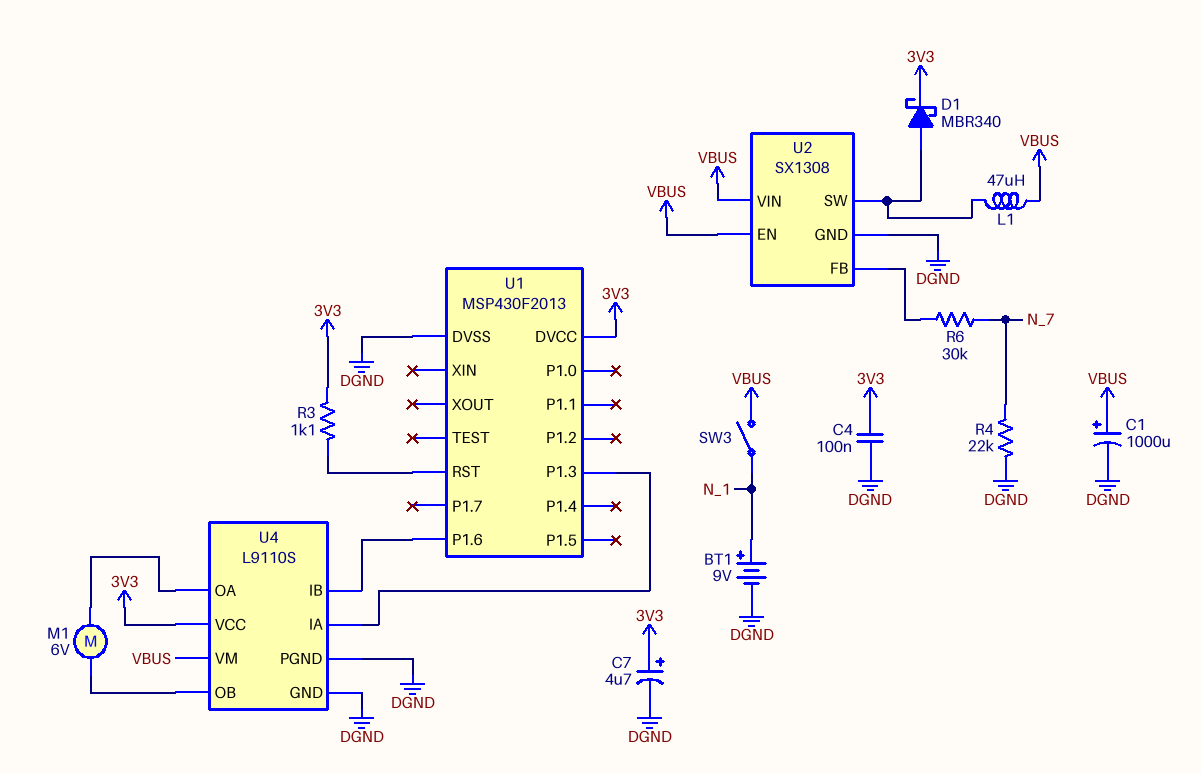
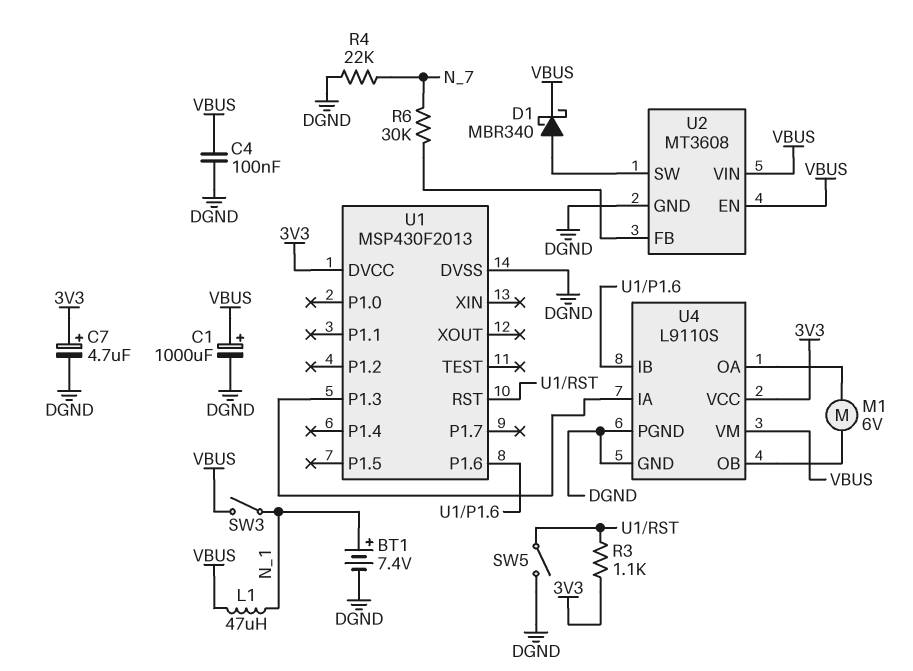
BT1: 9V (plus N_1, minus DGND) -> 7.4V (plus N_1, minus DGND)
C4: 100nF (3V3, DGND) -> 100nF (DGND, VBUS)
D1: schottky MBR340 (A U2/SW, K 3V3) -> schottky MBR340 (A U2/SW, K VBUS)
L1: 47uH (U2/SW, VBUS) -> 47uH (N_1, VBUS)
SW5: none -> switch (DGND, U1/RST)
U2: SX1308 -> MT3608

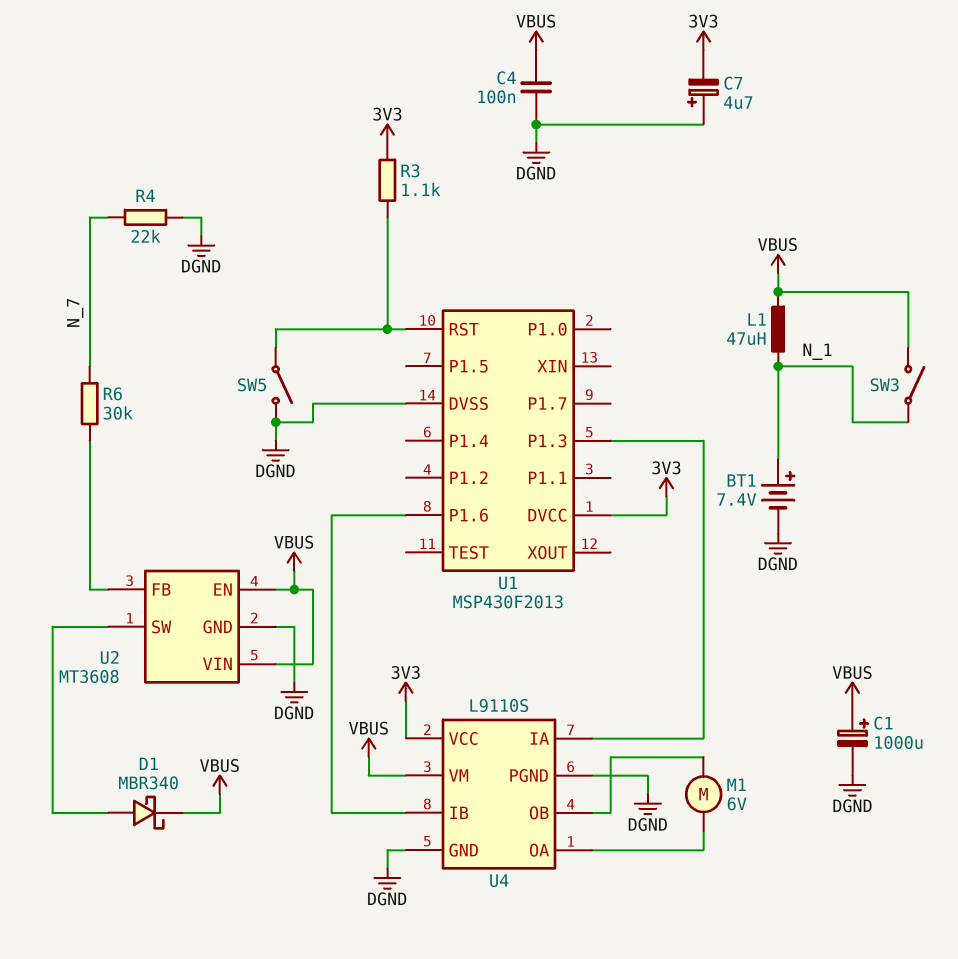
C7: 4.7uF (plus 3V3, minus DGND) -> 4.7uF (plus DGND, minus 3V3)

